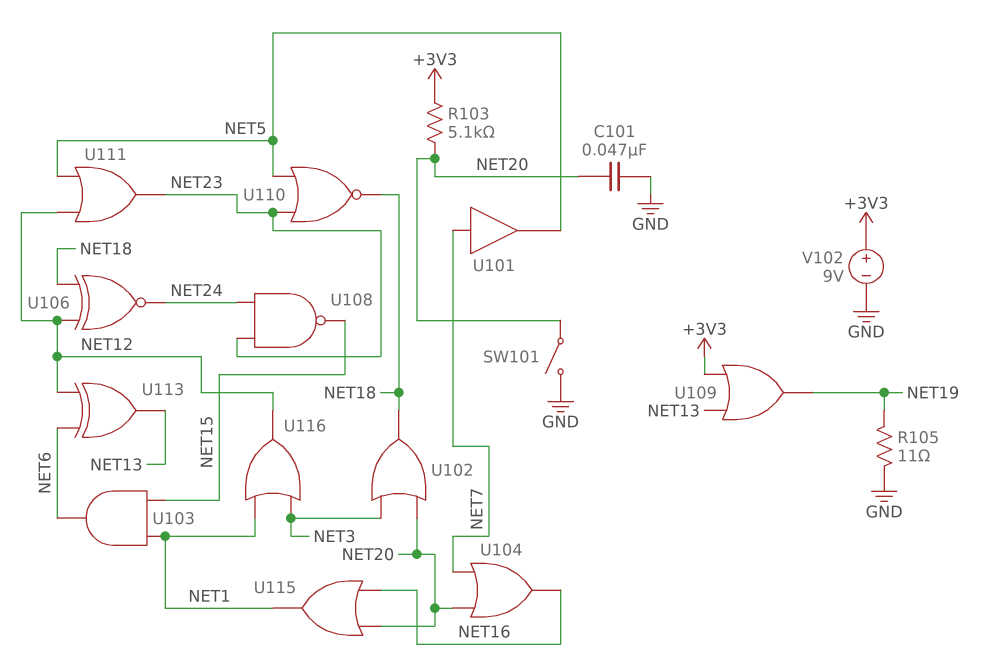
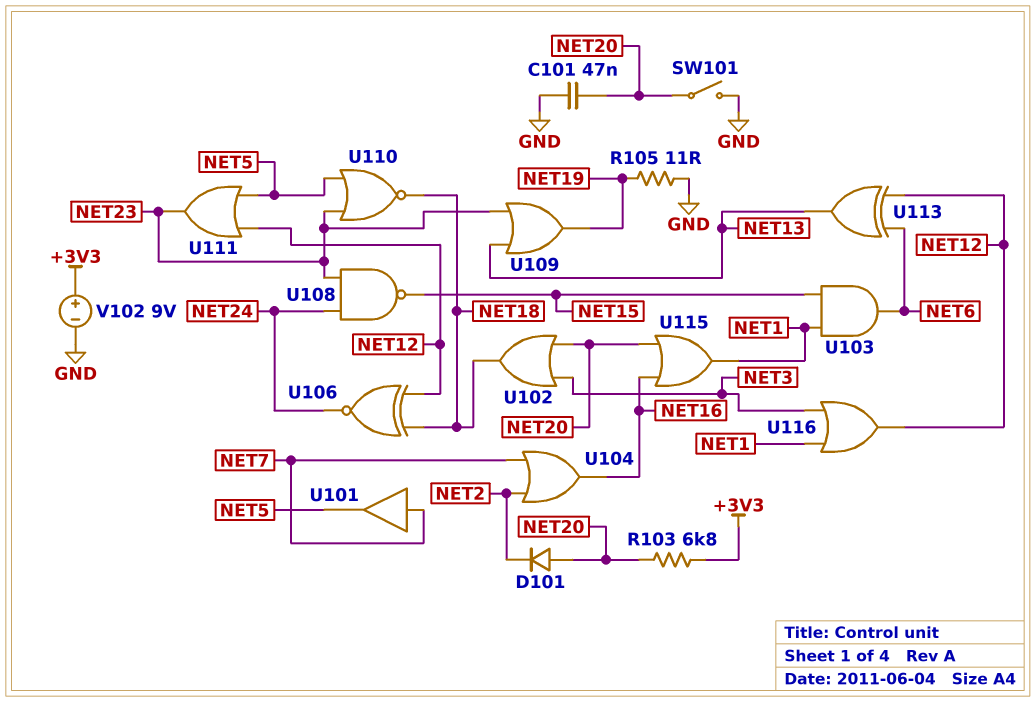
D101: none -> diode (A NET20, K NET2)
R103: 5.1k (+3V3, NET20) -> 6.8k (+3V3, NET20)
U104: OR (in NET7, in NET20, out NET16) -> OR (in NET2, in NET7, out NET16)
U109: OR (in +3V3, in NET13, out NET19) -> OR (in NET13, in NET23, out NET19)

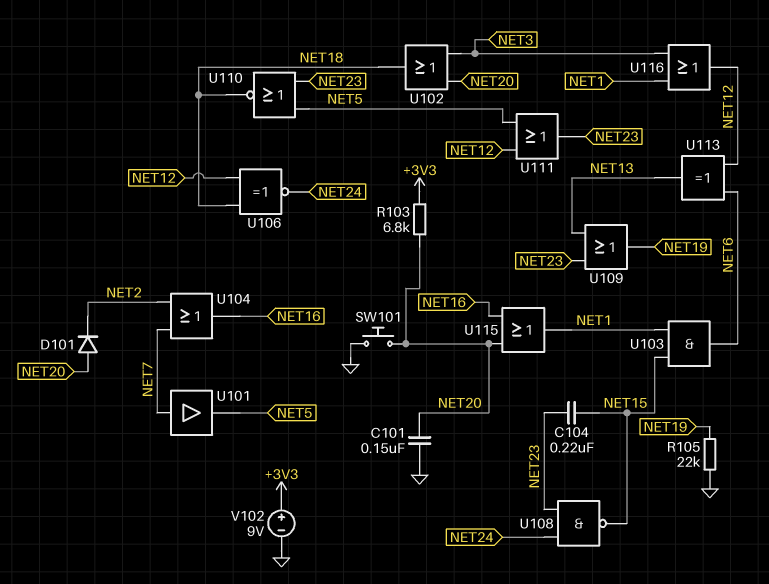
C101: 47nF (GND, NET20) -> 150nF (GND, NET20)
C104: none -> 220nF (NET15, NET23)
R105: 11 (GND, NET19) -> 22k (GND, NET19)
SW101: switch (GND, NET20) -> button (GND, NET20)

